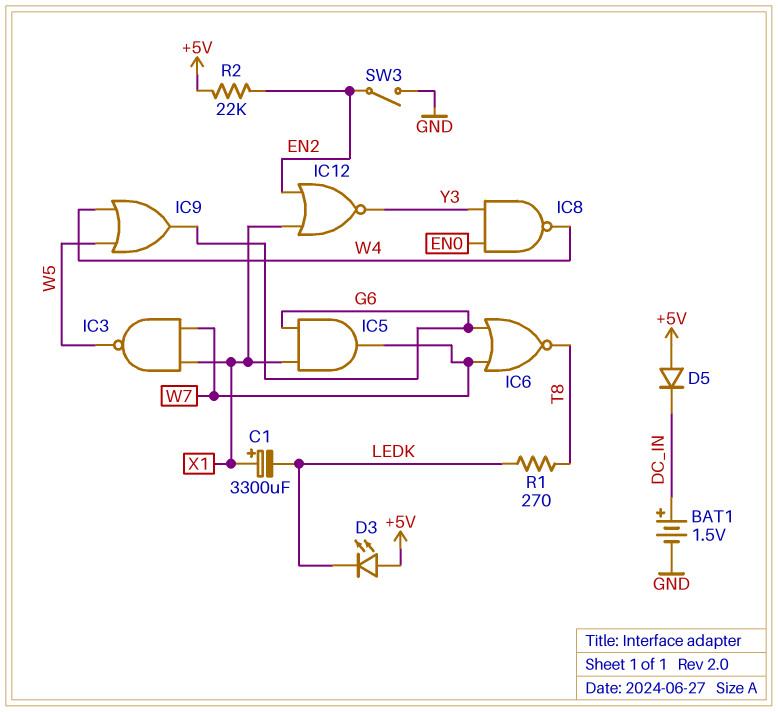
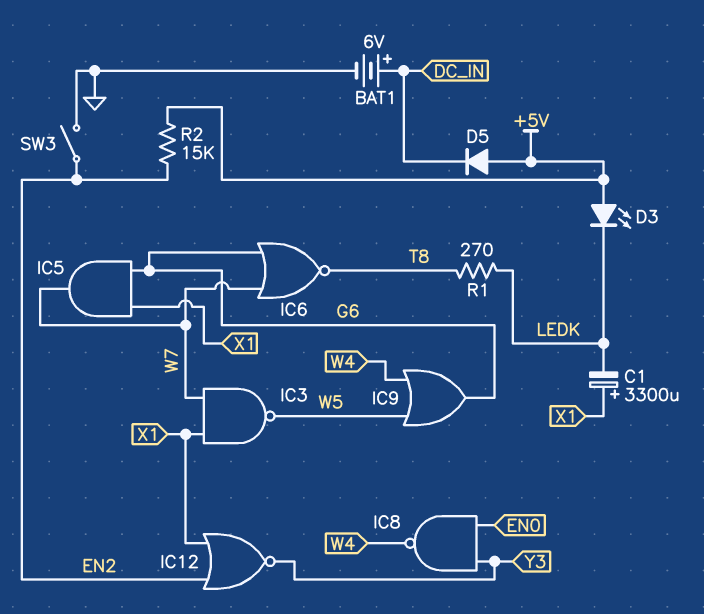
BAT1: 1.5V (plus DC_IN, minus GND) -> 6V (plus DC_IN, minus GND)
R2: 22k (+5V, EN2) -> 15k (+5V, EN2)

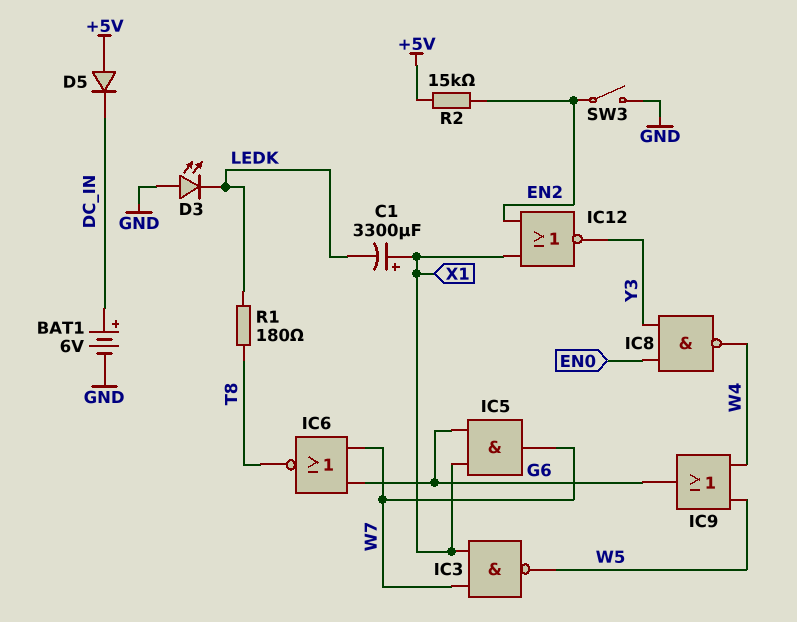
D3: LED (A +5V, K LEDK) -> LED (A GND, K LEDK)
R1: 270 (LEDK, T8) -> 180 (LEDK, T8)

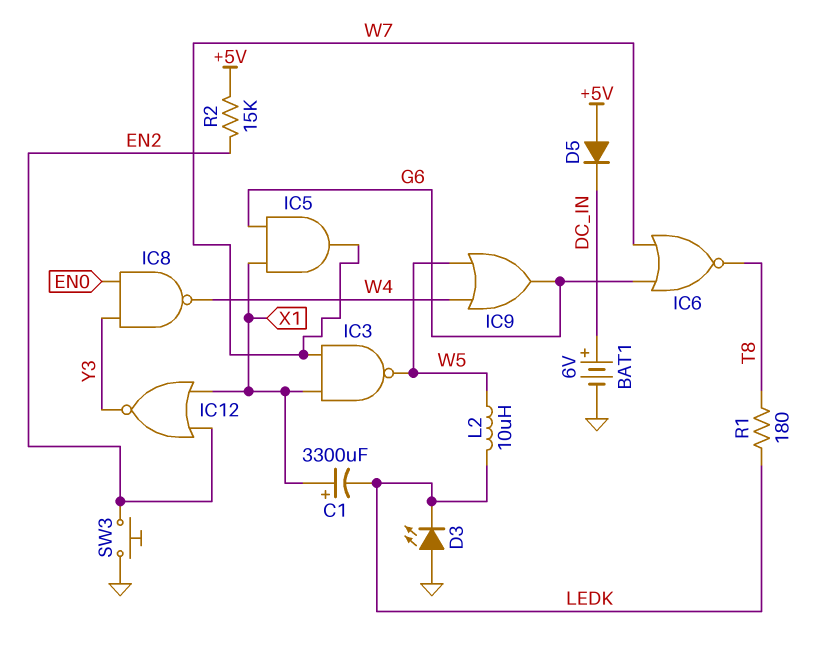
L2: none -> 10uH (LEDK, W5)
SW3: switch (EN2, GND) -> button (EN2, GND)

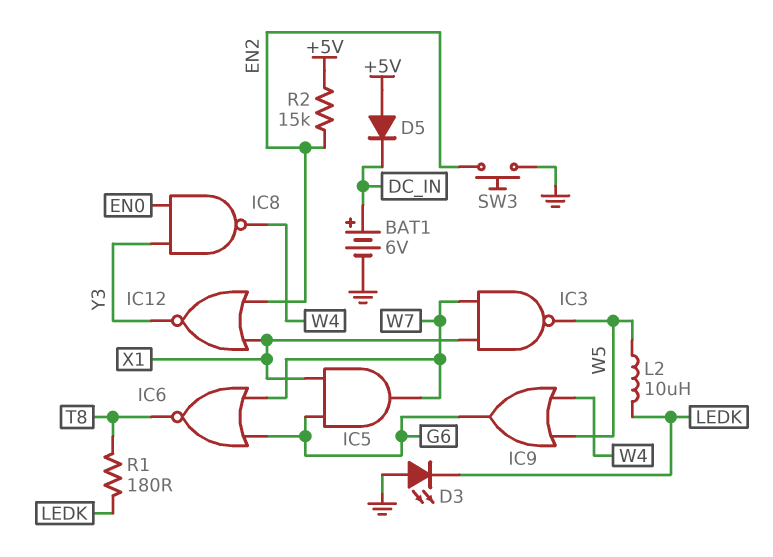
C1: 3300uF (plus X1, minus LEDK) -> none

